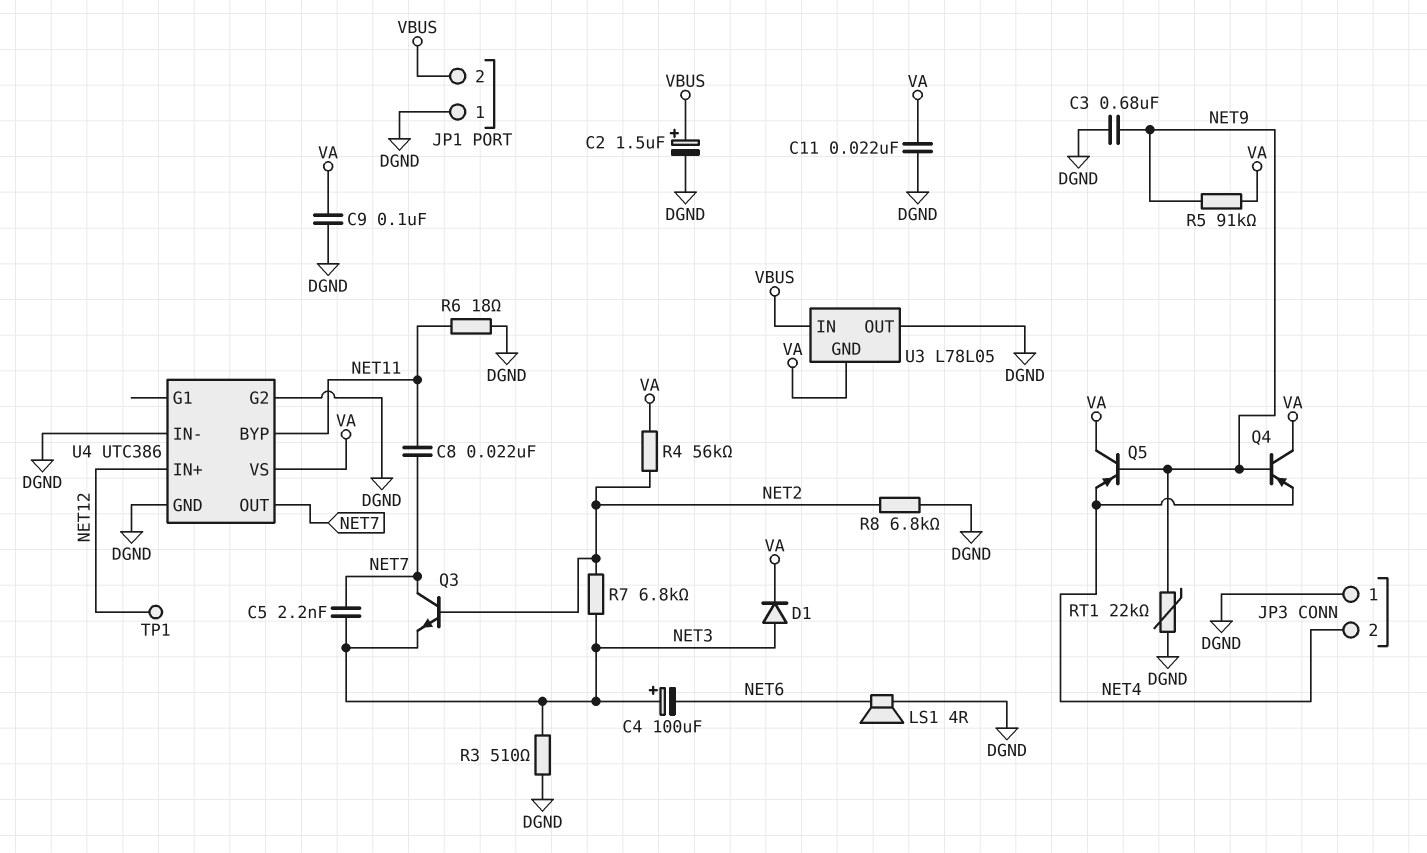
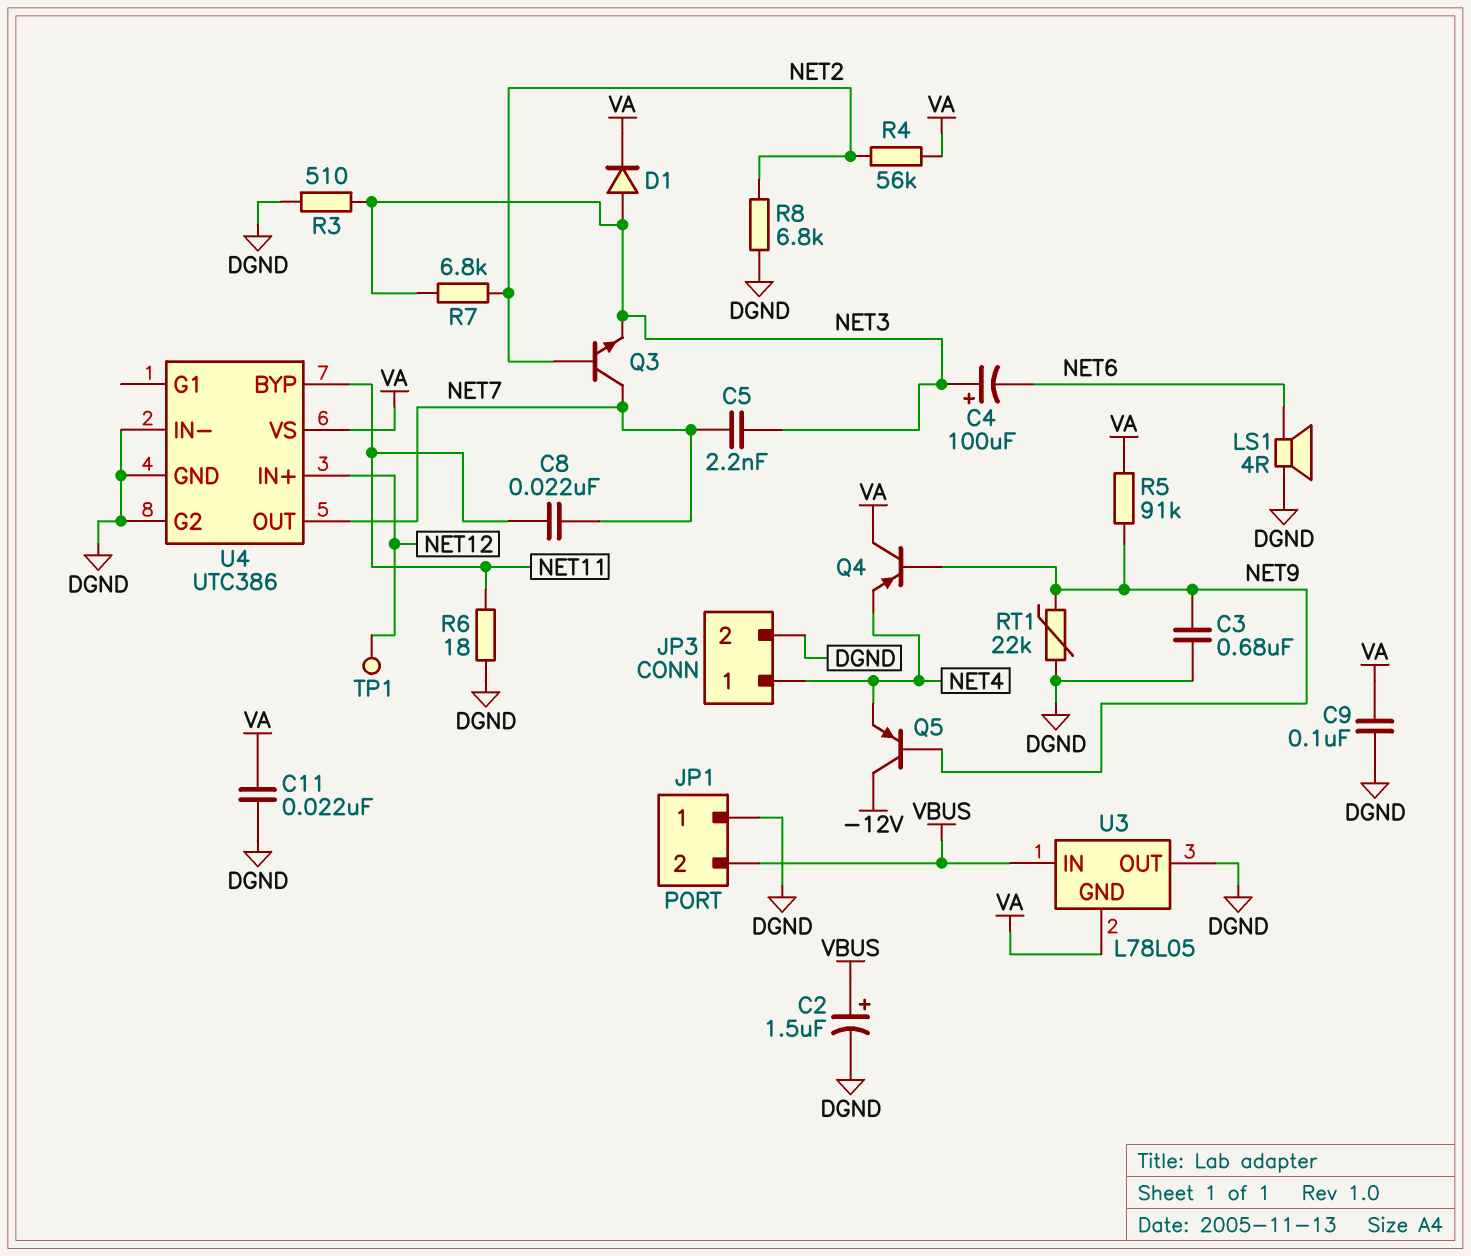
JP3 pin 1: DGND -> NET4
JP3 pin 2: NET4 -> DGND
Q5: PNP (B NET9, C VA, E NET4) -> PNP (B NET9, C -12V, E NET4)

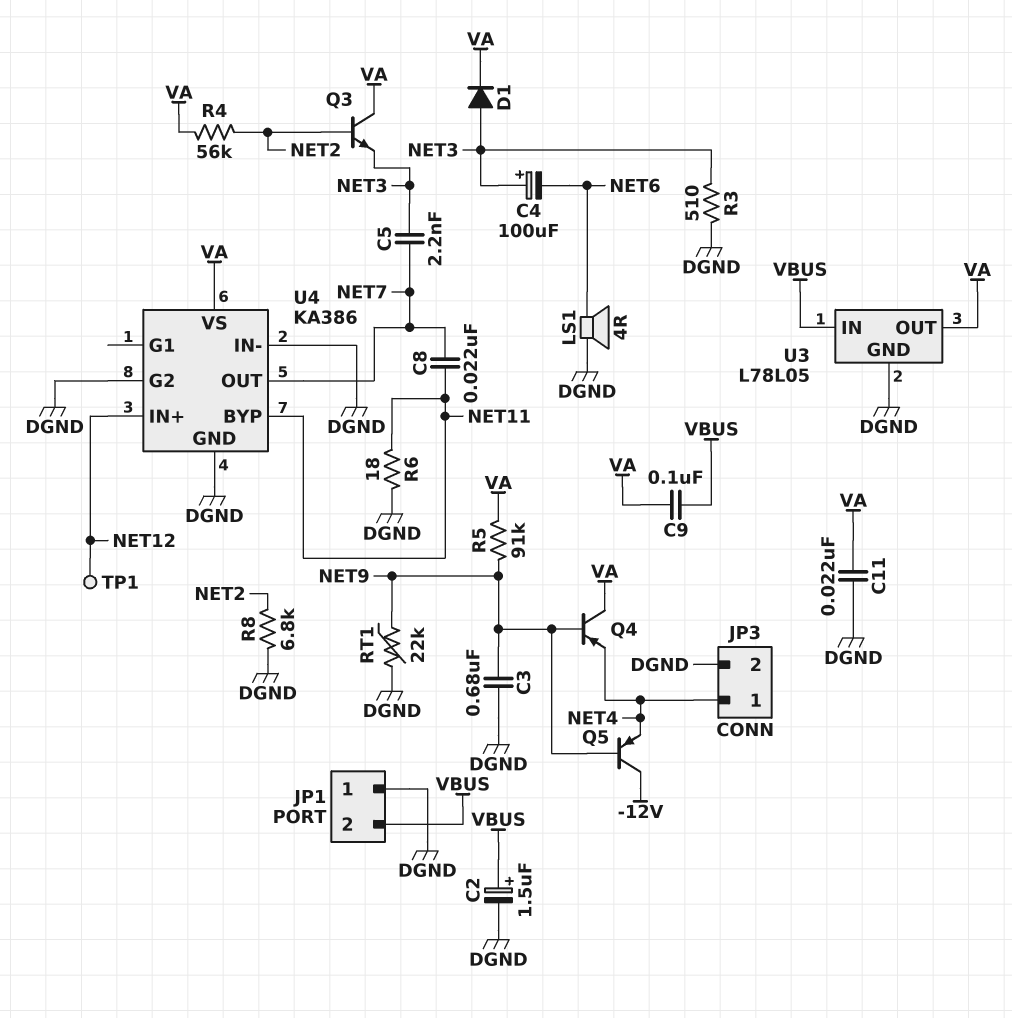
C9: 100nF (DGND, VA) -> 100nF (VA, VBUS)
Q3: NPN (B NET2, C NET7, E NET3) -> NPN (B NET2, C VA, E NET3)
R7: 6.8k (NET2, NET3) -> none
U3 pin GND: VA -> DGND
U3 pin OUT: DGND -> VA
U4: UTC386 -> KA386

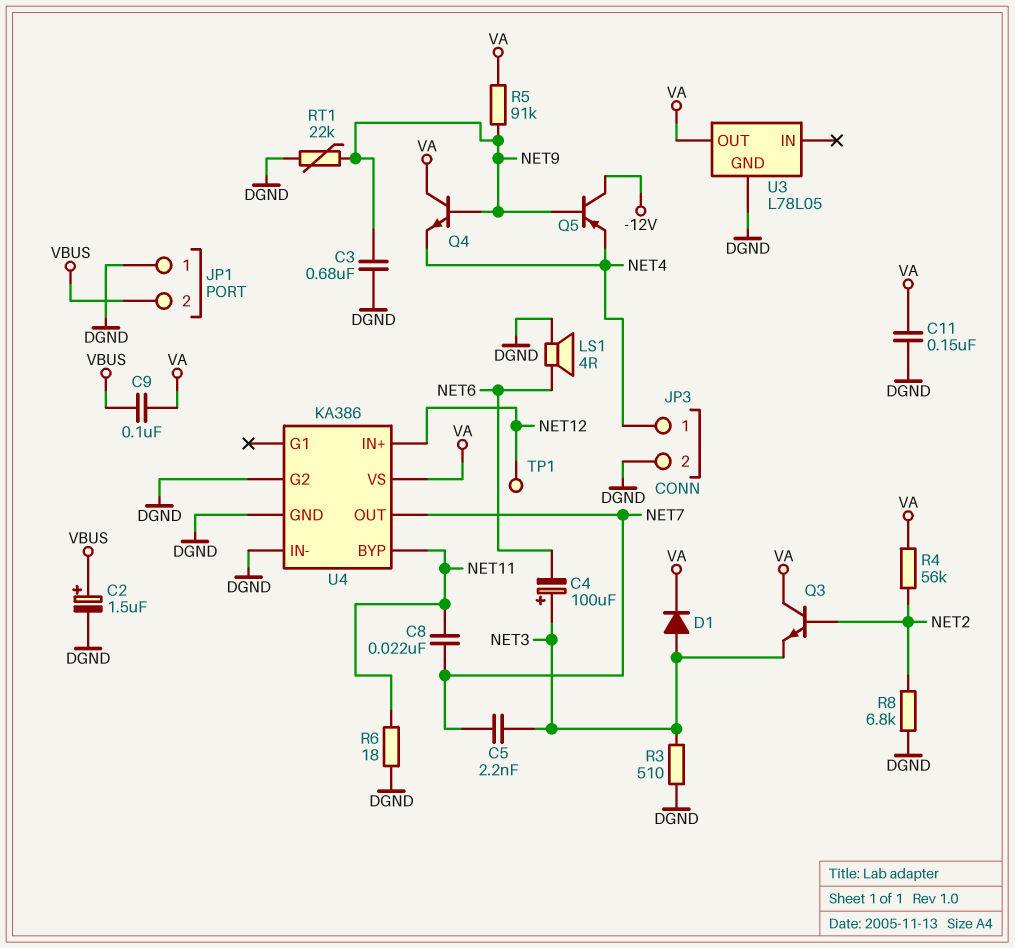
C11: 22nF (DGND, VA) -> 150nF (DGND, VA)
Q4: PNP (B NET9, C VA, E NET4) -> NPN (B NET9, C VA, E NET4)
U3 pin IN: VBUS -> none

